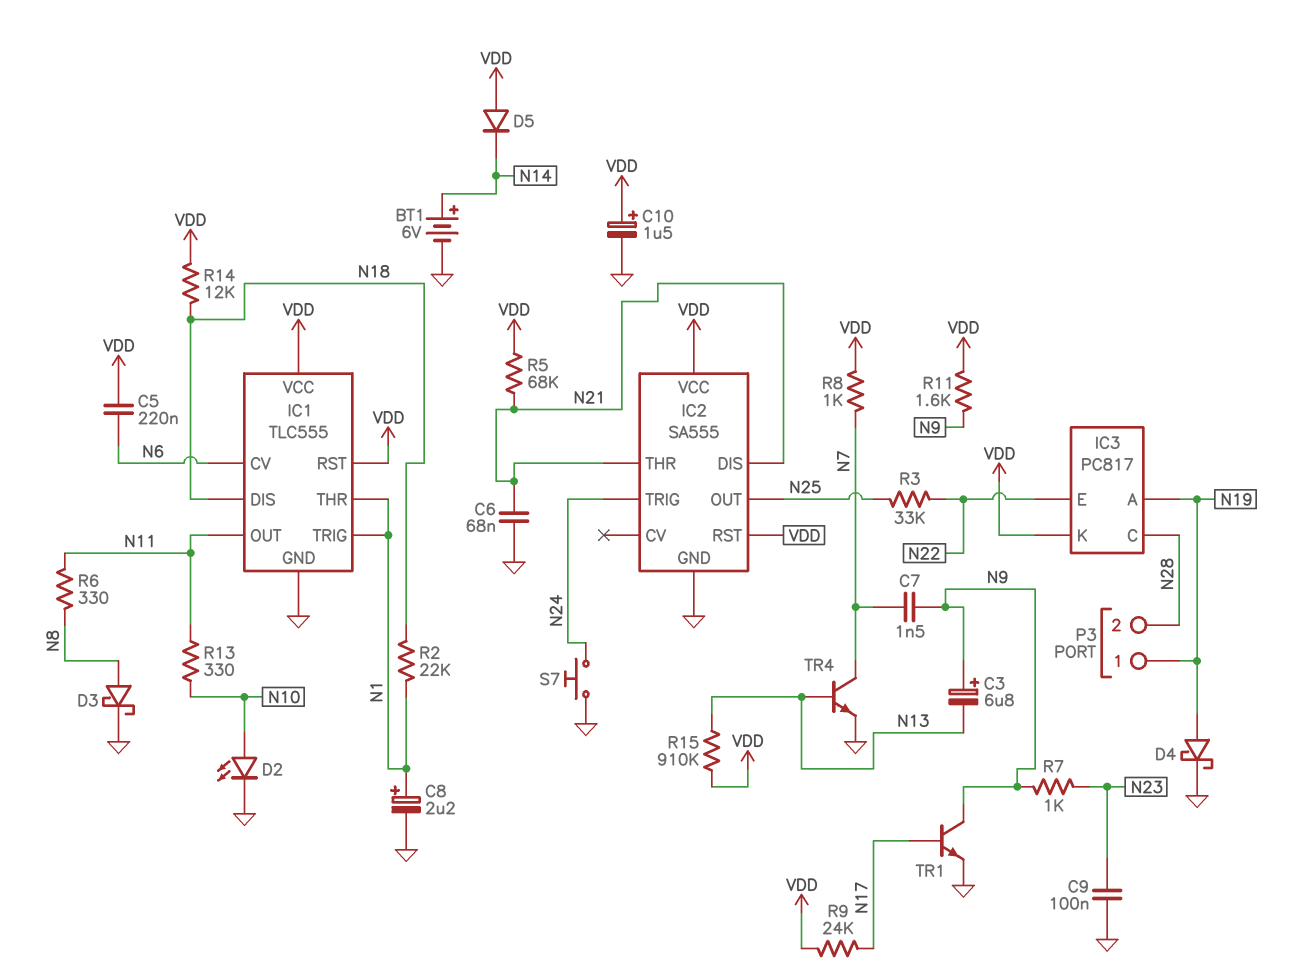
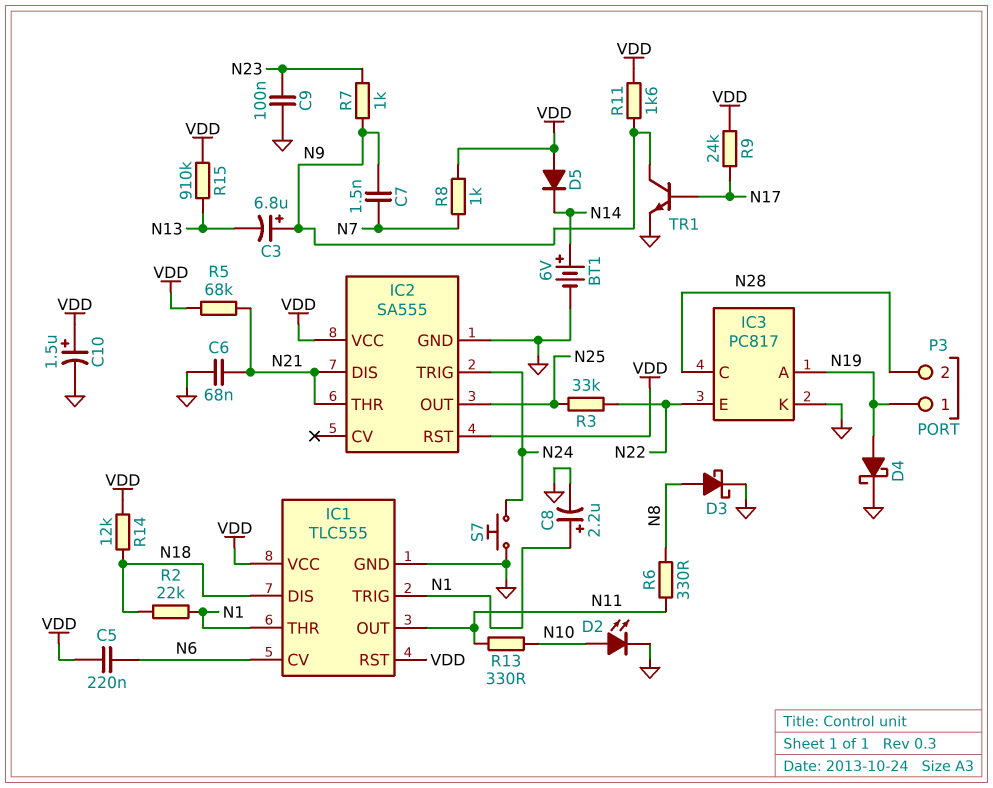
IC3 pin K: VDD -> GND
TR4: NPN (B N13, C N7, E GND) -> none

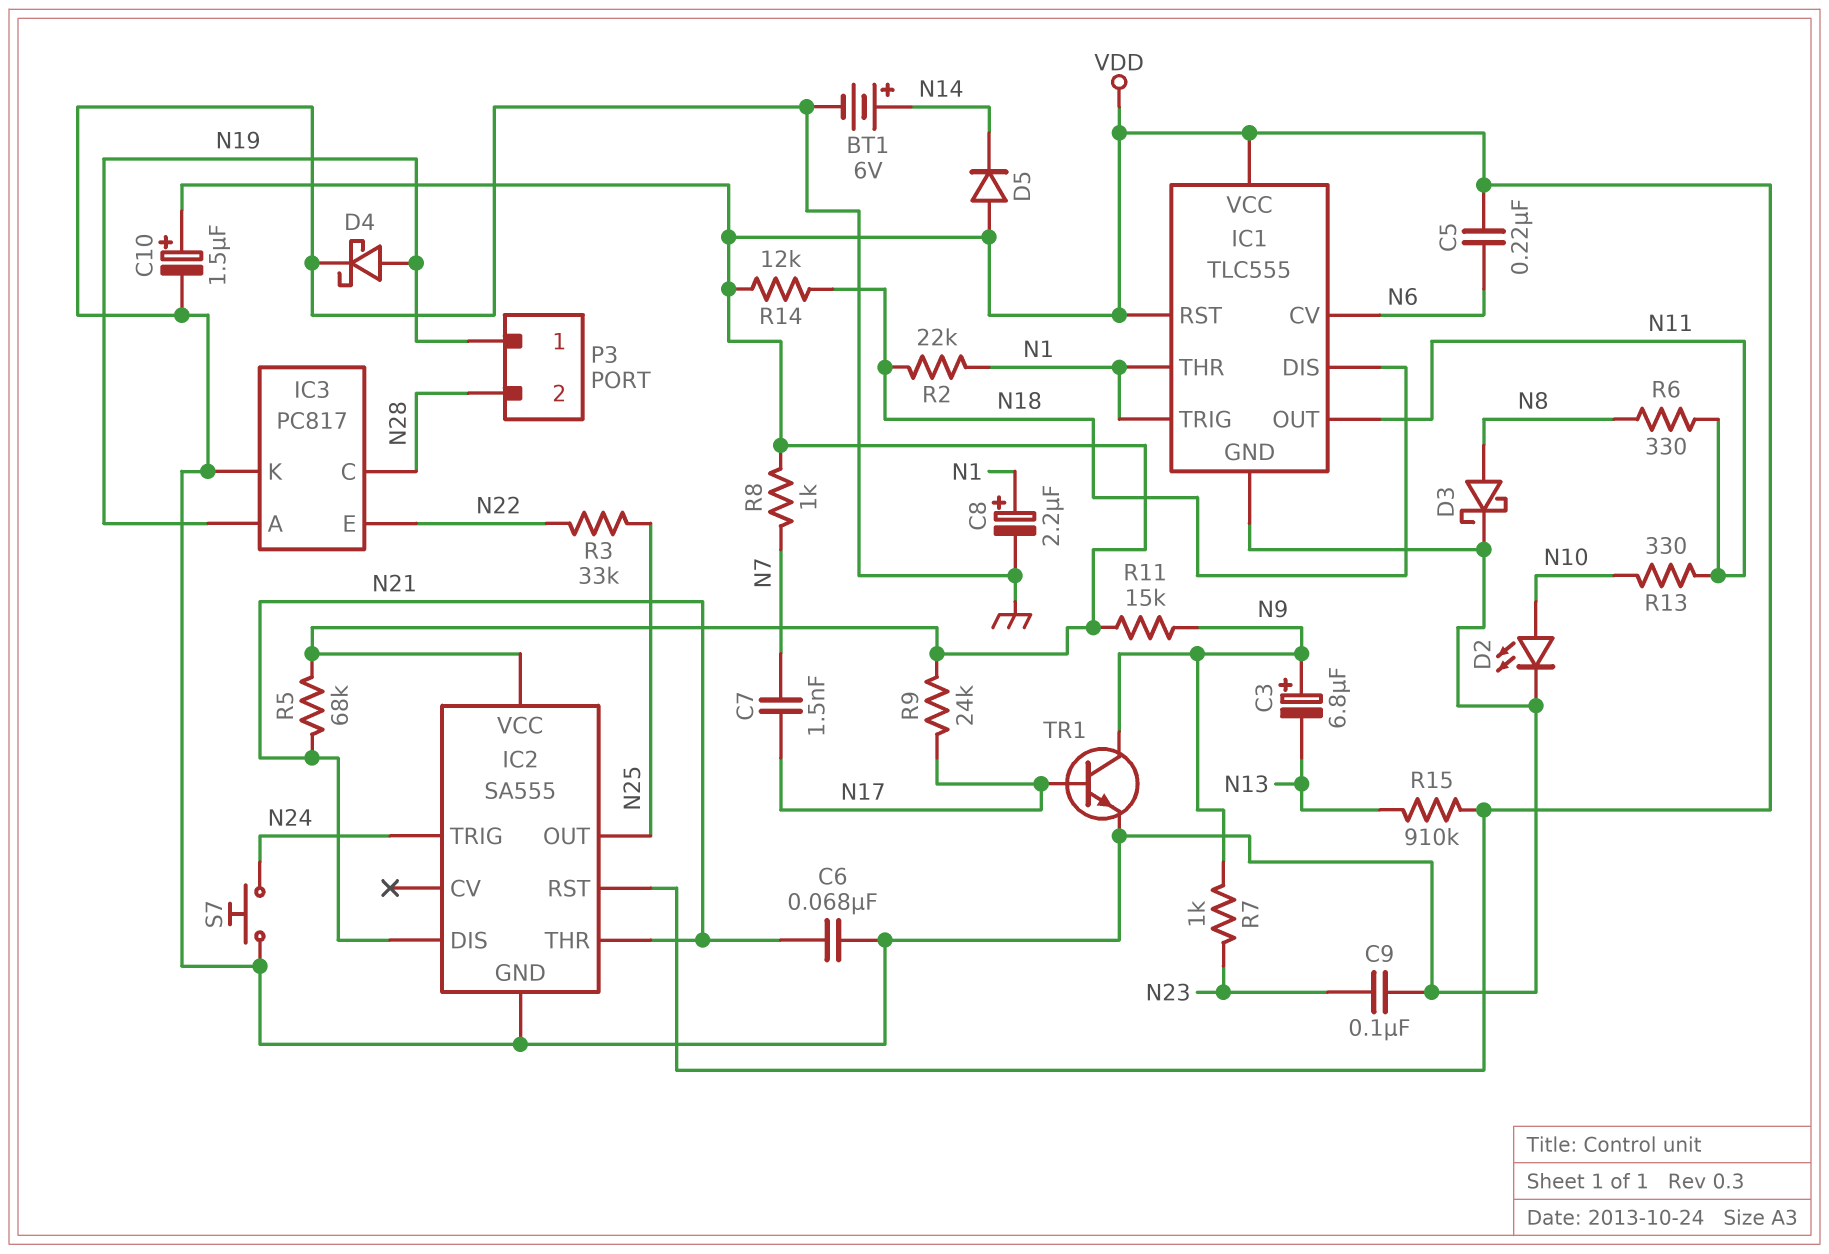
C7: 1.5nF (N7, N9) -> 1.5nF (N7, N17)
R11: 1.6k (N9, VDD) -> 15k (N9, VDD)

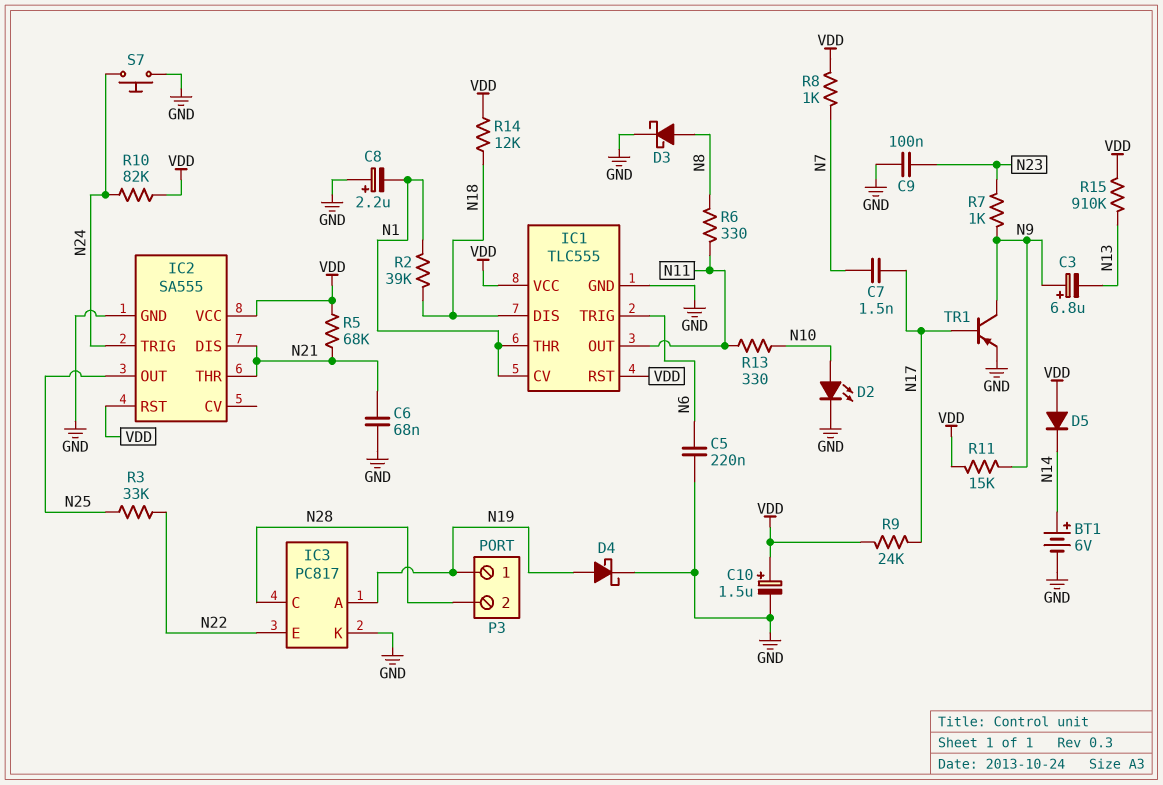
C5: 220nF (N6, VDD) -> 220nF (GND, N6)
C8: 2.2uF (plus N1, minus GND) -> 2.2uF (plus GND, minus N1)
IC1 pin CV: N6 -> N1
IC1 pin TRIG: N1 -> N6
R2: 22k (N1, N18) -> 39k (N1, N18)
R10: none -> 82k (N24, VDD)
TR1: NPN (B N17, C N9, E GND) -> PNP (B N17, C N9, E GND)

